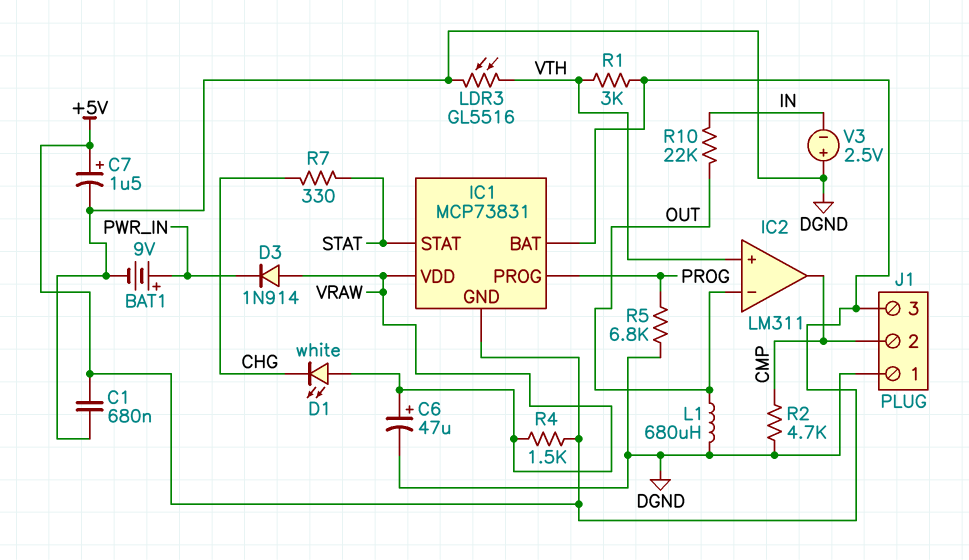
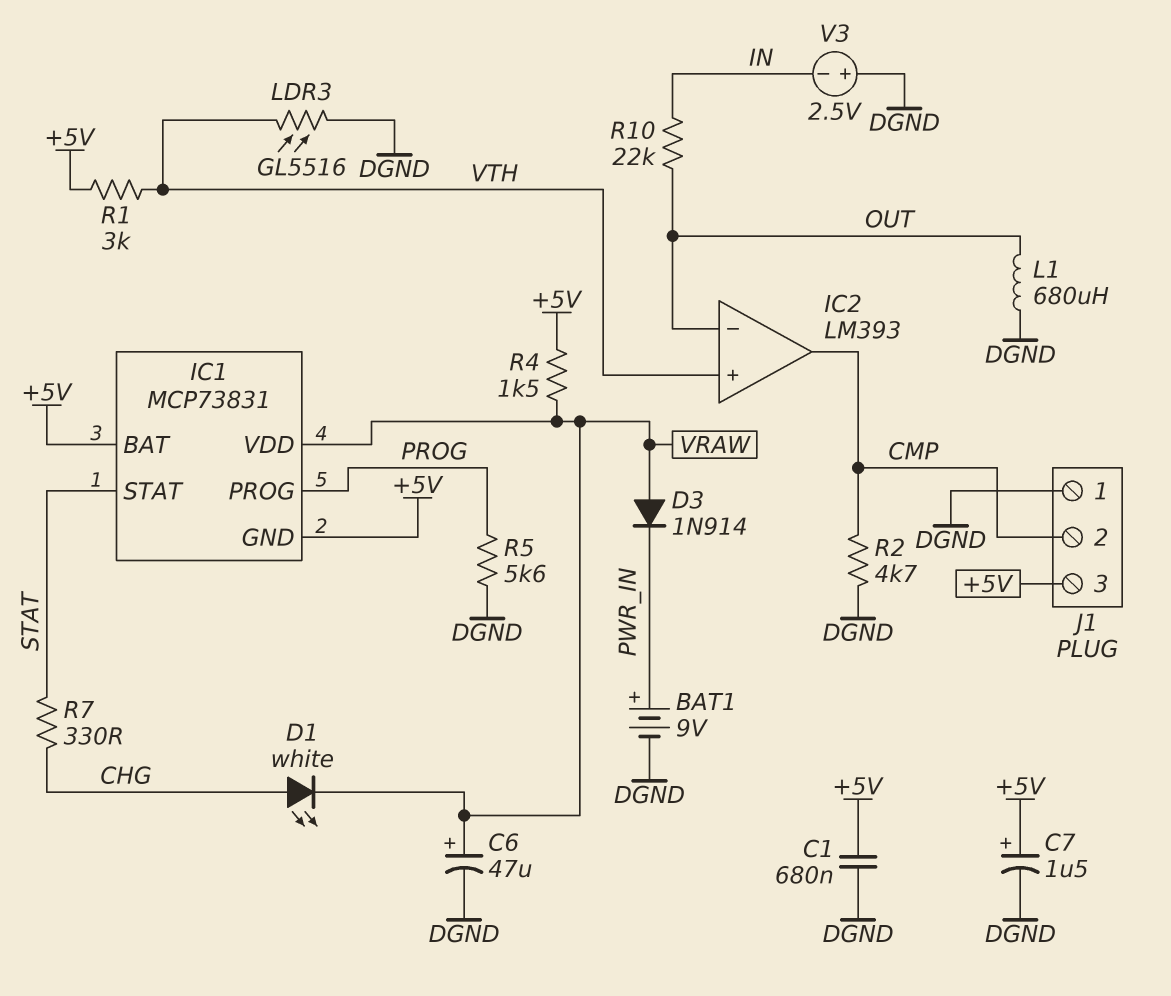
D1: LED white (A VRAW, K CHG) -> LED white (A CHG, K VRAW)
IC2: LM311 -> LM393
R5: 6.8k (DGND, PROG) -> 5.6k (DGND, PROG)

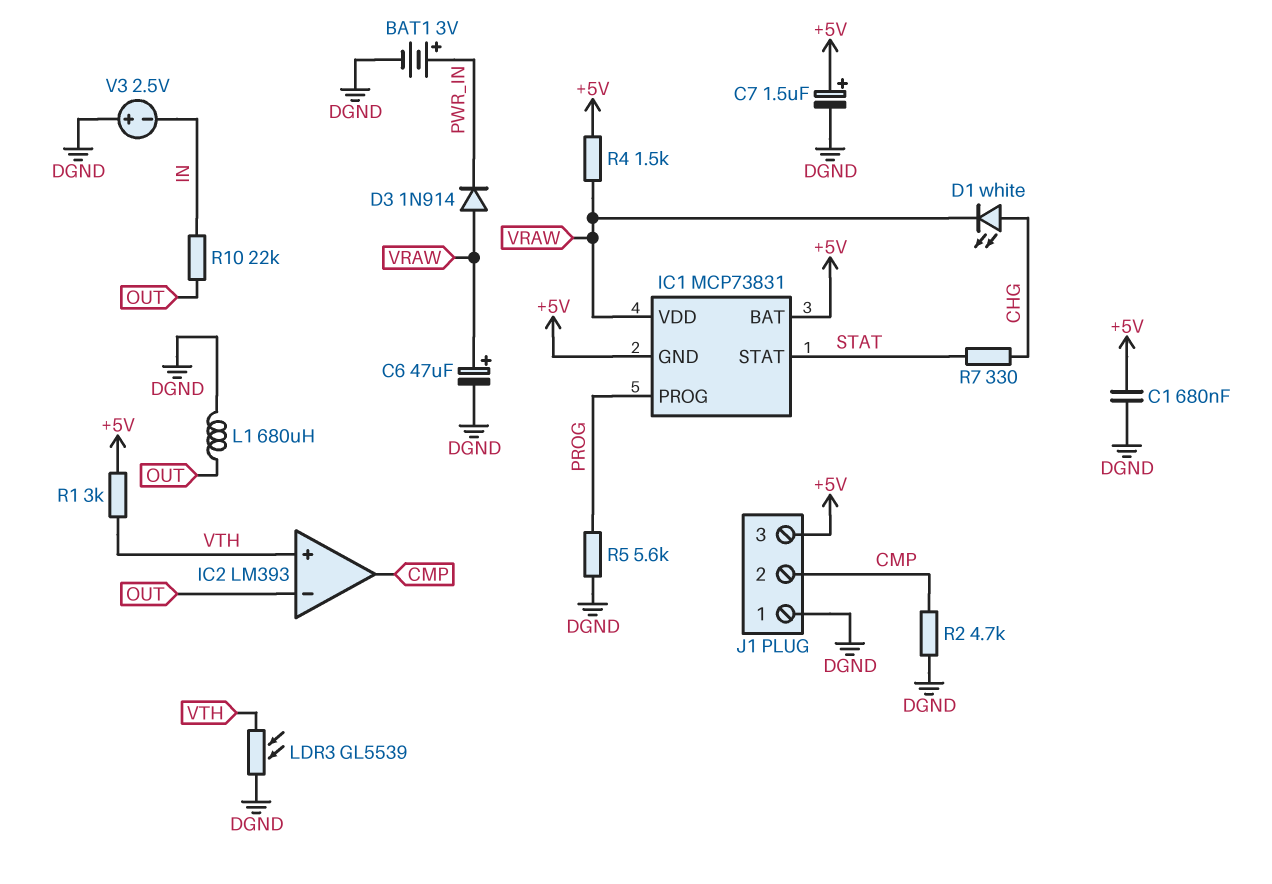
BAT1: 9V (plus PWR_IN, minus DGND) -> 3V (plus PWR_IN, minus DGND)
LDR3: GL5516 (DGND, VTH) -> GL5539 (DGND, VTH)

